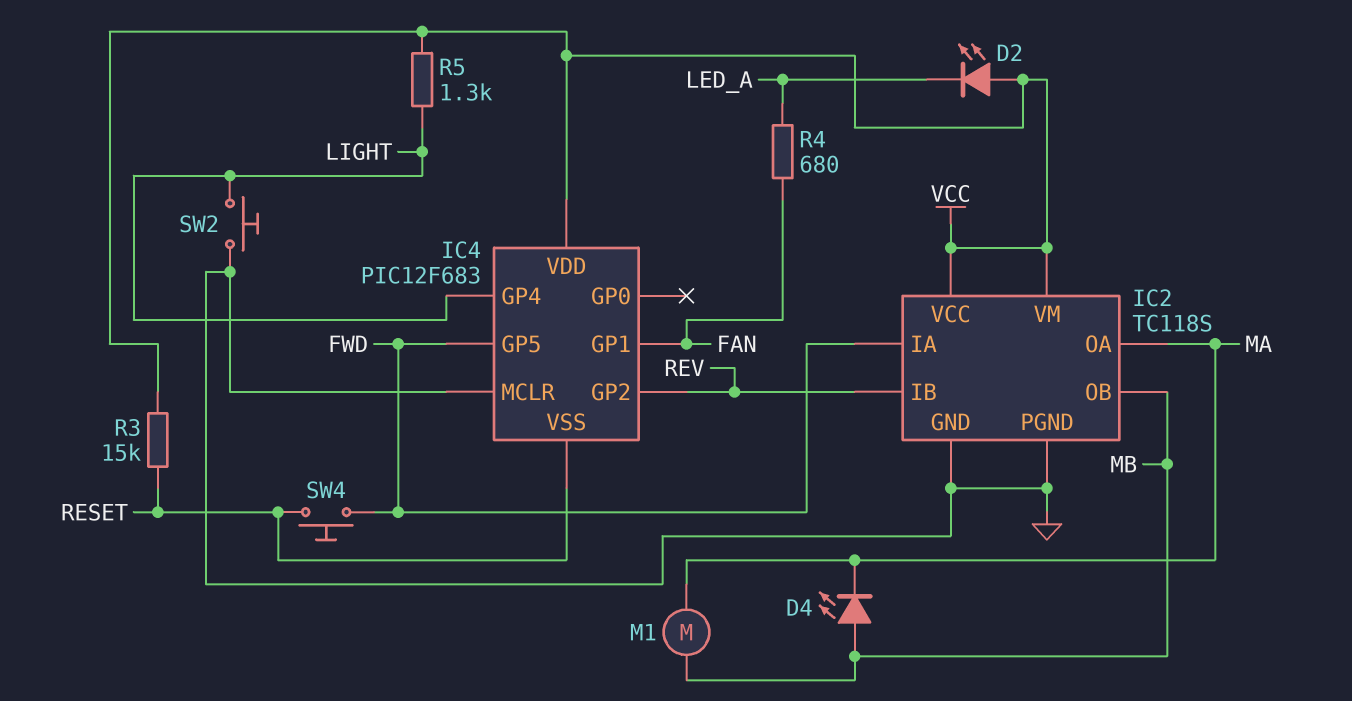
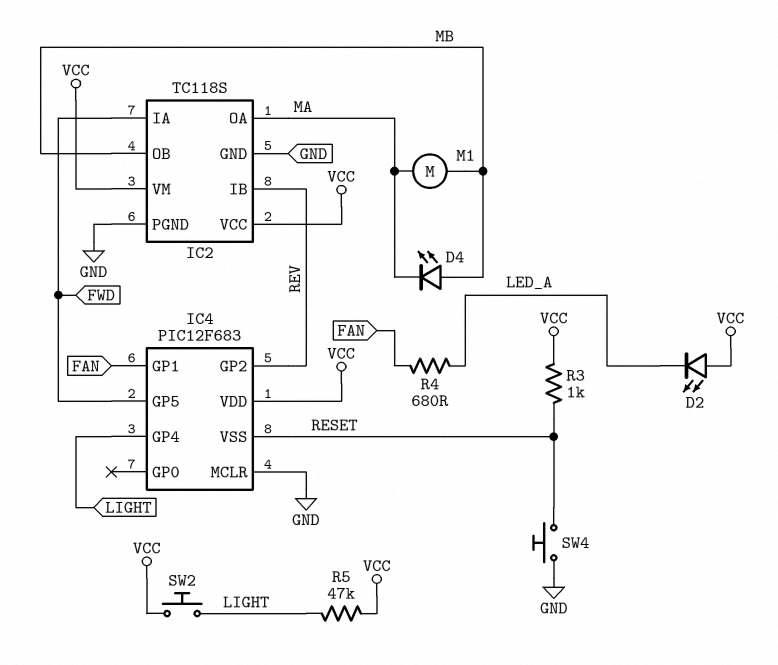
R3: 15k (RESET, VCC) -> 1k (RESET, VCC)
R5: 1.3k (LIGHT, VCC) -> 47k (LIGHT, VCC)
SW2: button (GND, LIGHT) -> button (LIGHT, VCC)
SW4: button (FWD, RESET) -> button (GND, RESET)

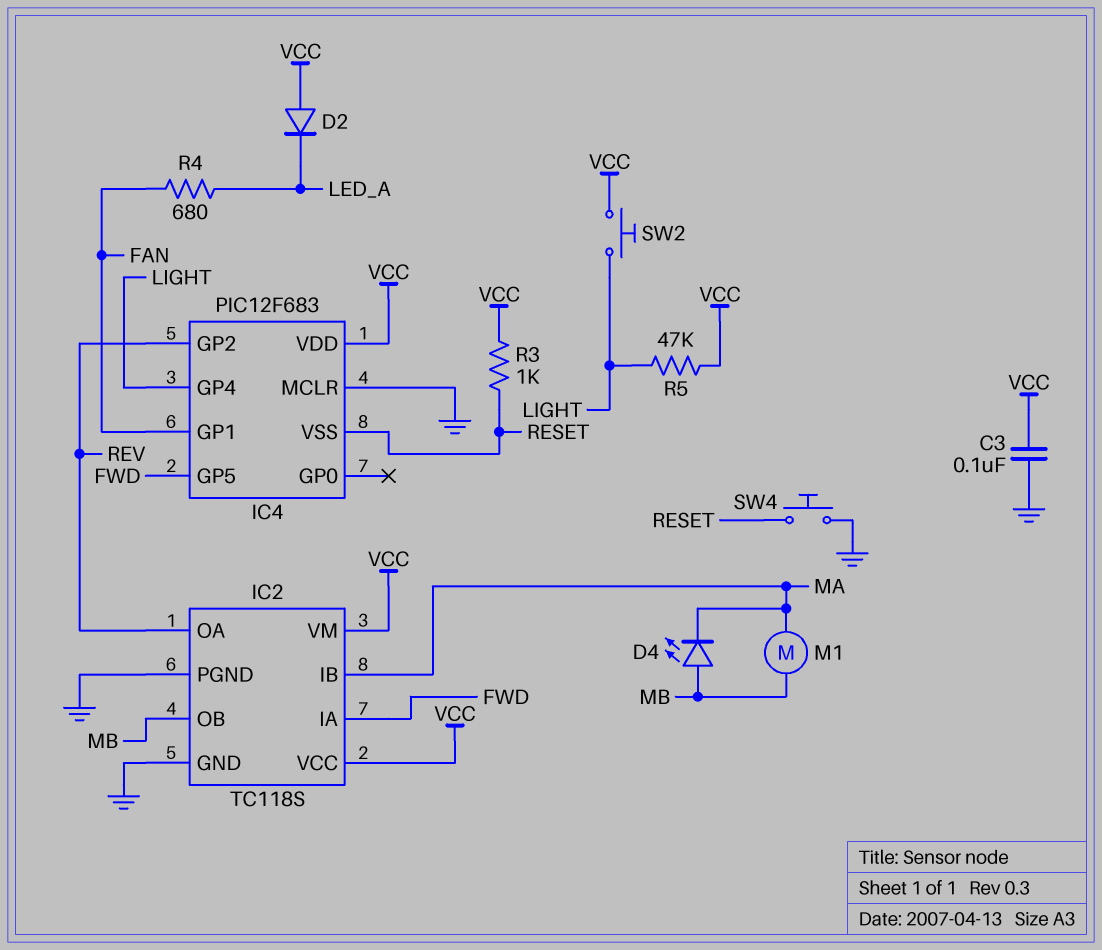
C3: none -> 100nF (GND, VCC)
D2: LED (A VCC, K LED_A) -> diode (A VCC, K LED_A)
IC2 pin IB: REV -> MA
IC2 pin OA: MA -> REV

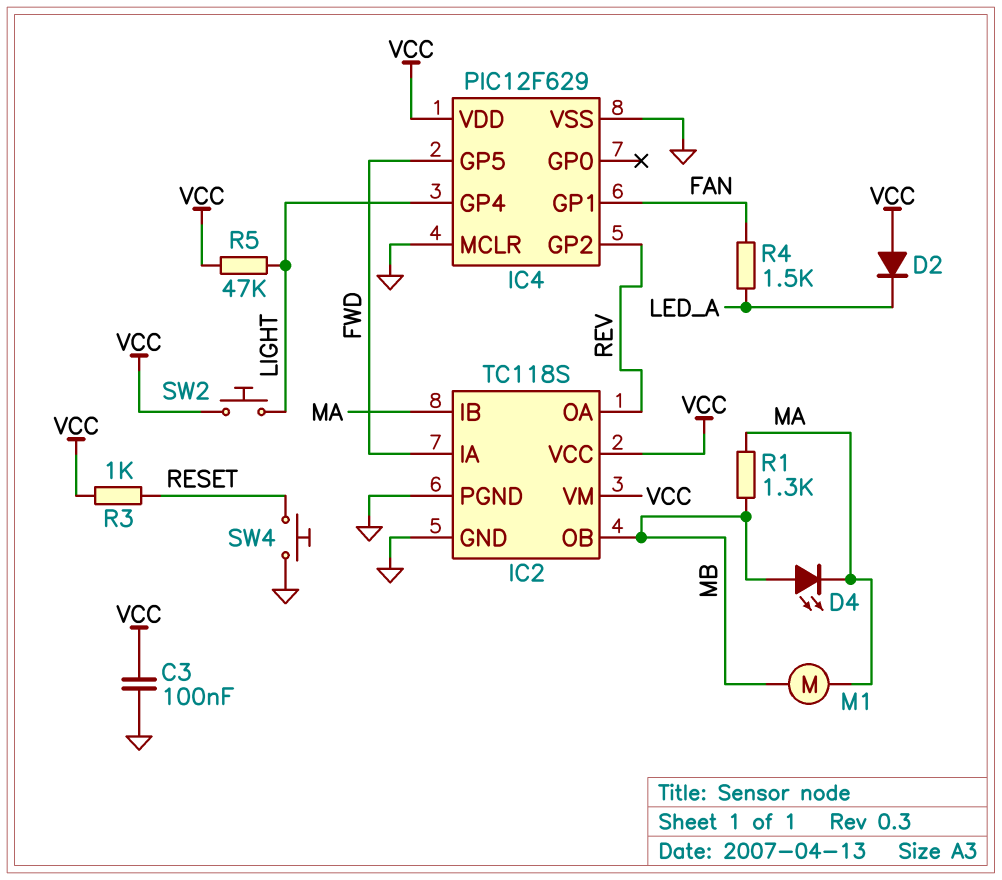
IC4: PIC12F683 -> PIC12F629
IC4 pin VSS: RESET -> GND
R1: none -> 1.3k (MA, MB)
R4: 680 (FAN, LED_A) -> 1.5k (FAN, LED_A)

